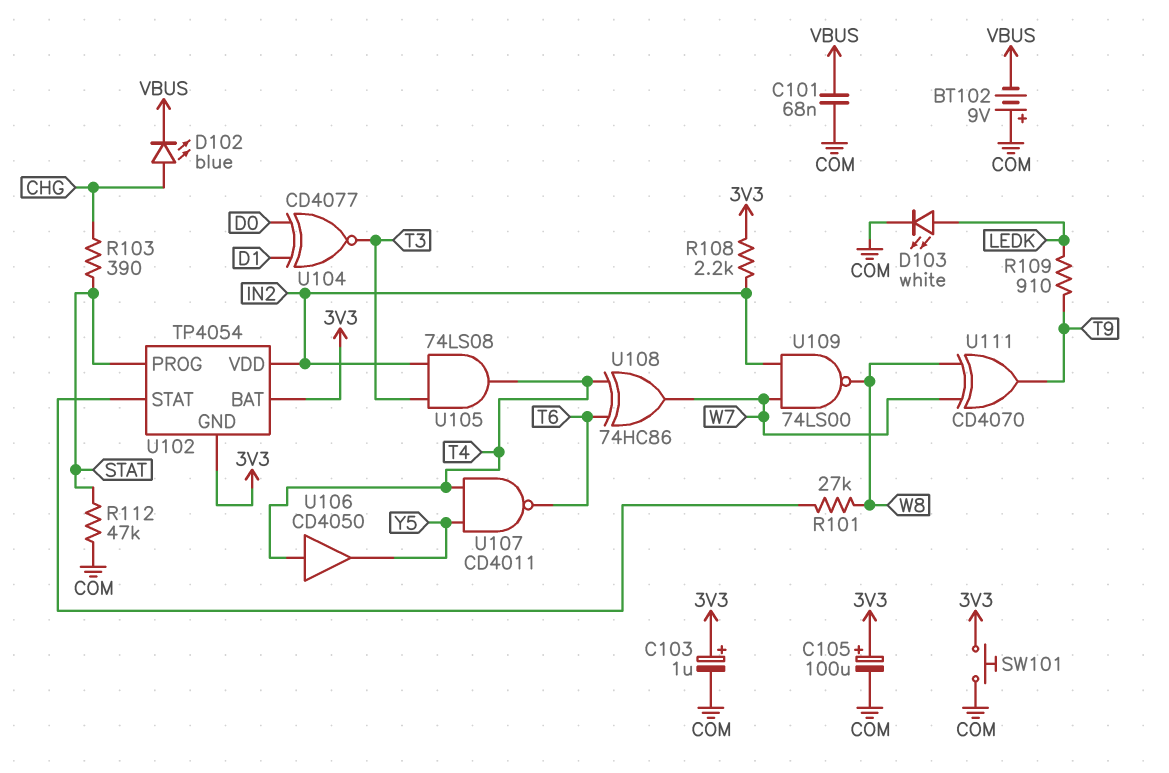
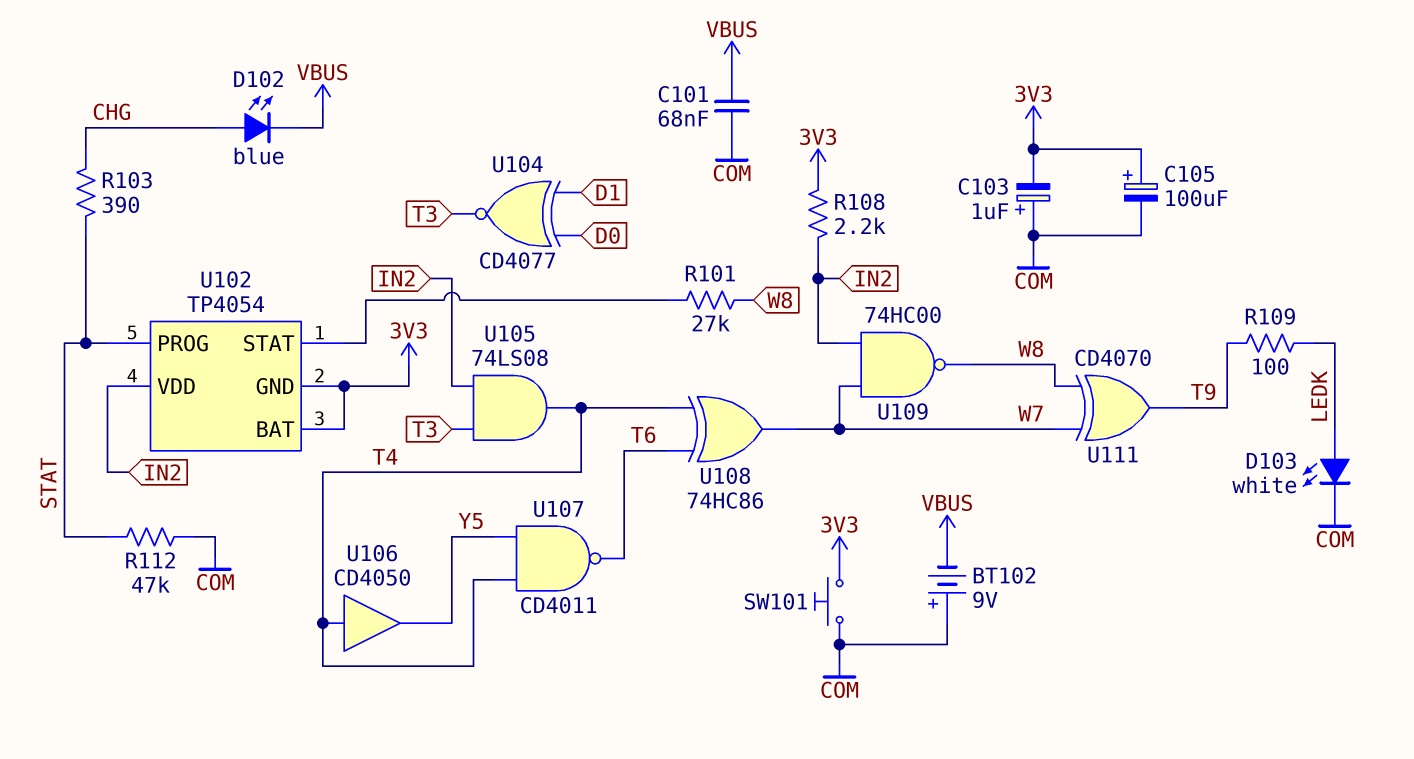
C103: 1uF (plus 3V3, minus COM) -> 1uF (plus COM, minus 3V3)
R109: 910 (LEDK, T9) -> 100 (LEDK, T9)
U109: NAND 74LS00 (in IN2, in W7, out W8) -> NAND 74HC00 (in IN2, in W7, out W8)

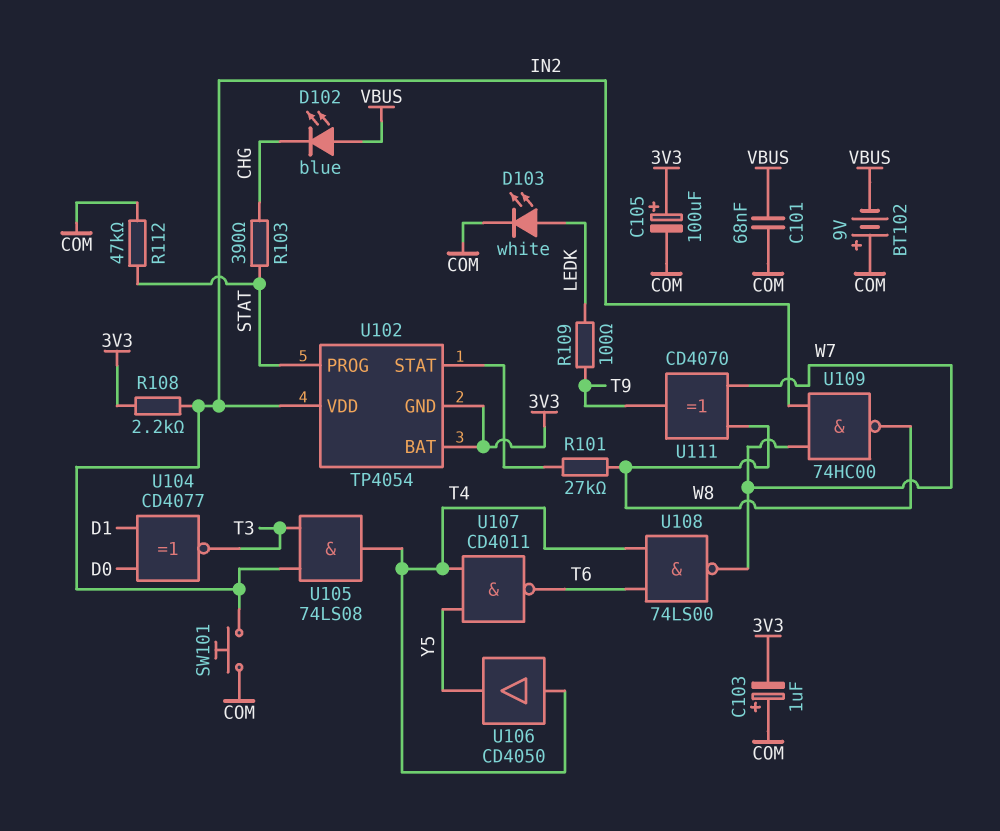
D102: LED blue (A CHG, K VBUS) -> LED blue (A VBUS, K CHG)
SW101: button (3V3, COM) -> button (COM, IN2)
U108: XOR 74HC86 (in T4, in T6, out W7) -> NAND 74LS00 (in T4, in T6, out W7)

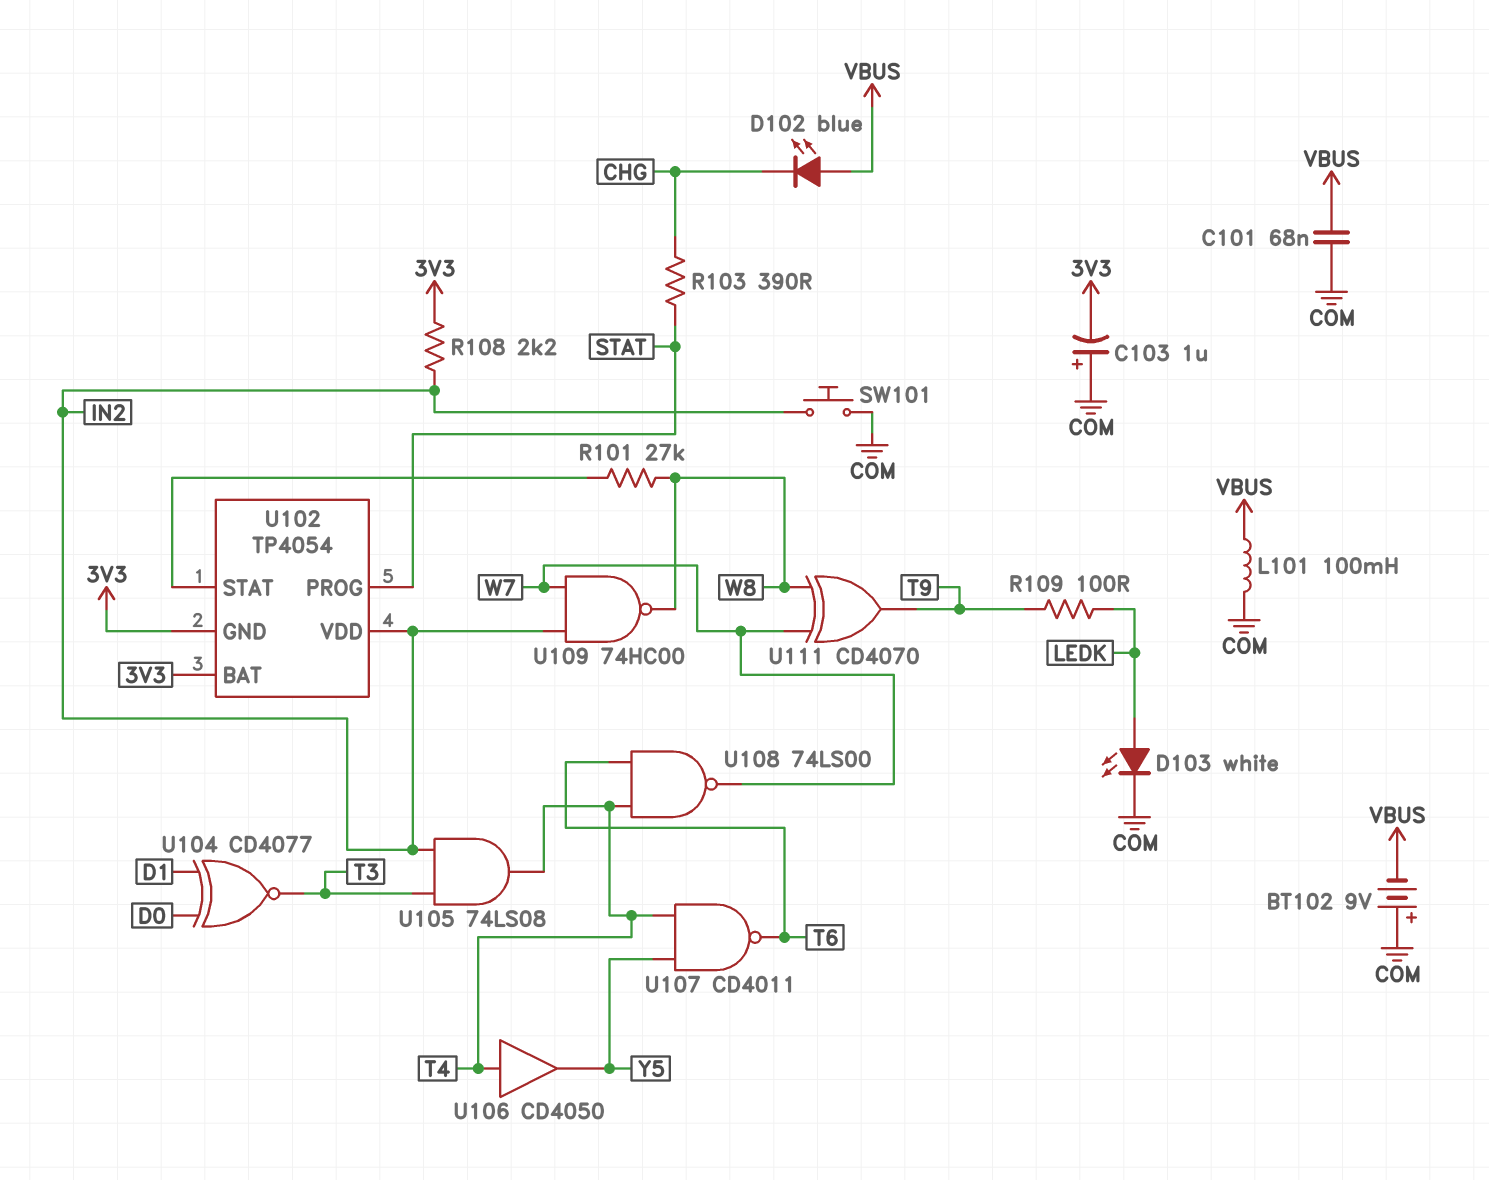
C105: 100uF (plus 3V3, minus COM) -> none
L101: none -> 100mH (COM, VBUS)
R112: 47k (COM, STAT) -> none

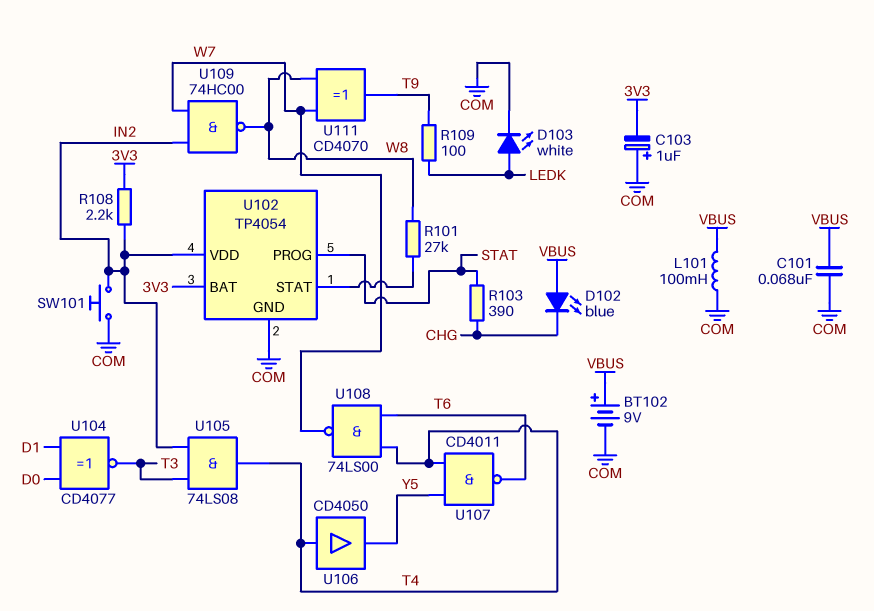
BT102: 9V (plus COM, minus VBUS) -> 9V (plus VBUS, minus COM)
U102 pin GND: 3V3 -> COM

